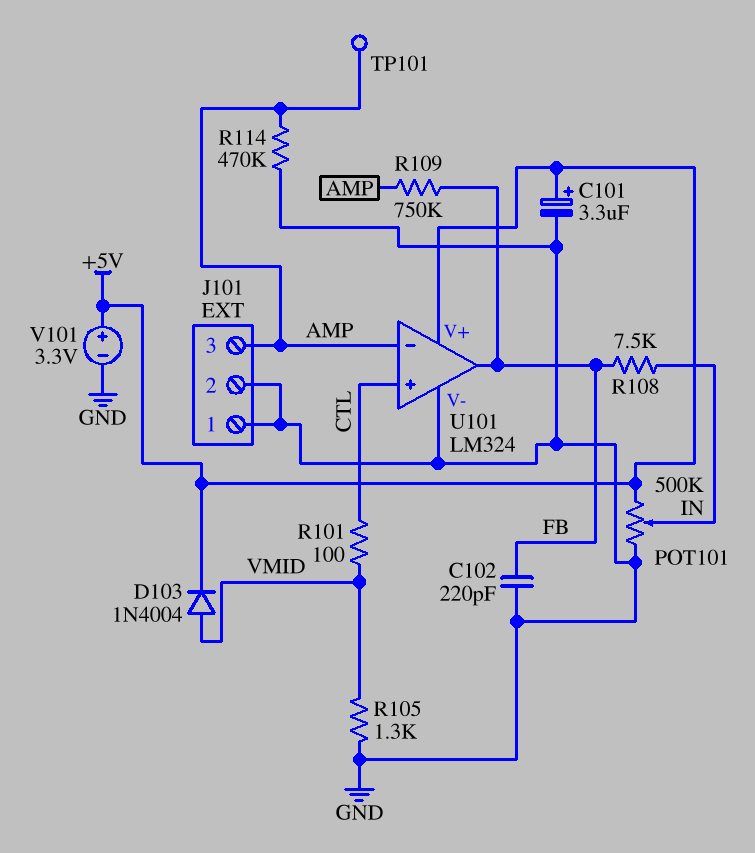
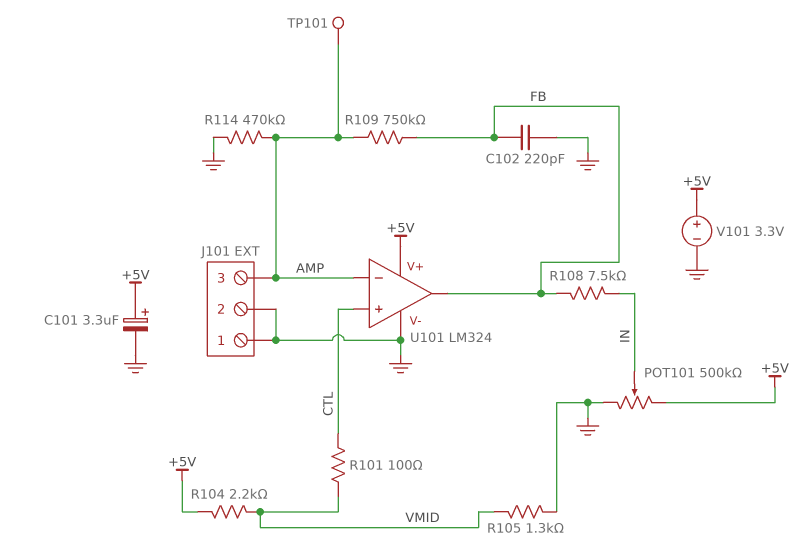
D103: diode 1N4004 (A VMID, K +5V) -> none
R104: none -> 2.2k (+5V, VMID)

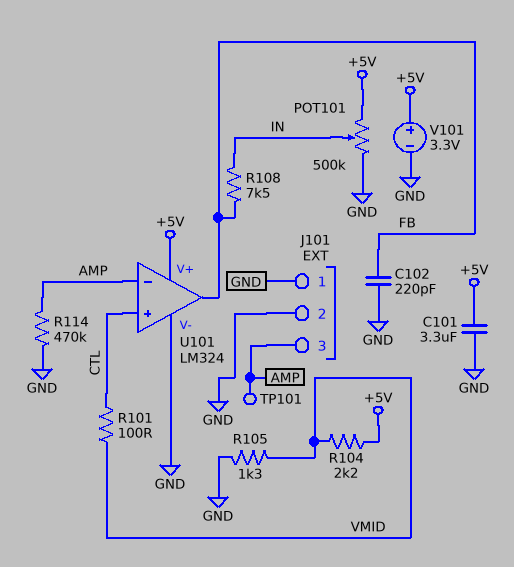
C101: 3.3uF (plus +5V, minus GND) -> 3.3uF (+5V, GND)
R109: 750k (AMP, FB) -> none

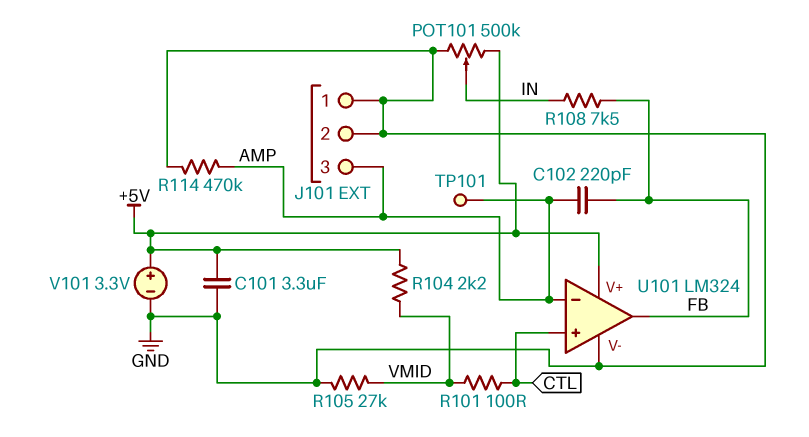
C102: 220pF (FB, GND) -> 220pF (AMP, FB)
R105: 1.3k (GND, VMID) -> 27k (GND, VMID)

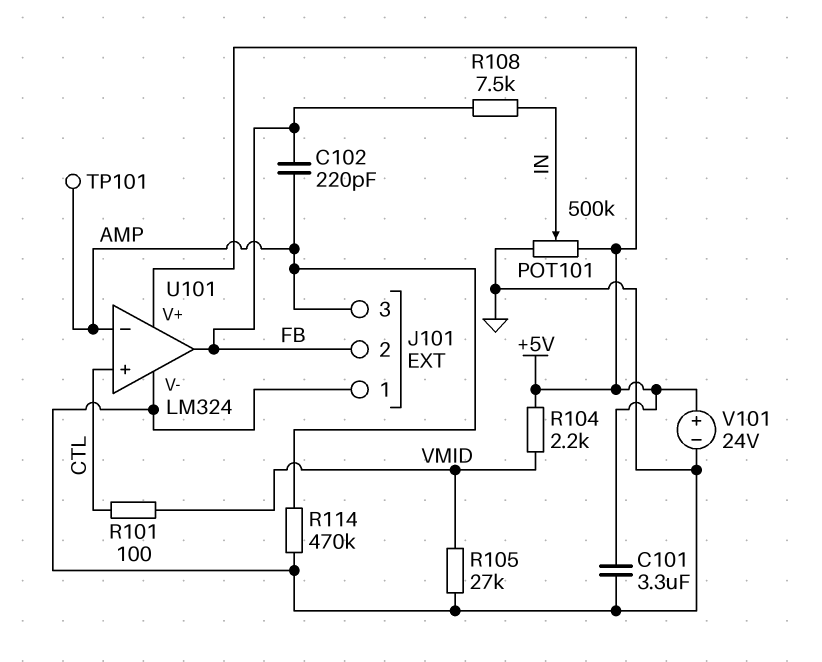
J101 pin 2: GND -> FB
V101: 3.3V (plus +5V, minus GND) -> 24V (plus +5V, minus GND)

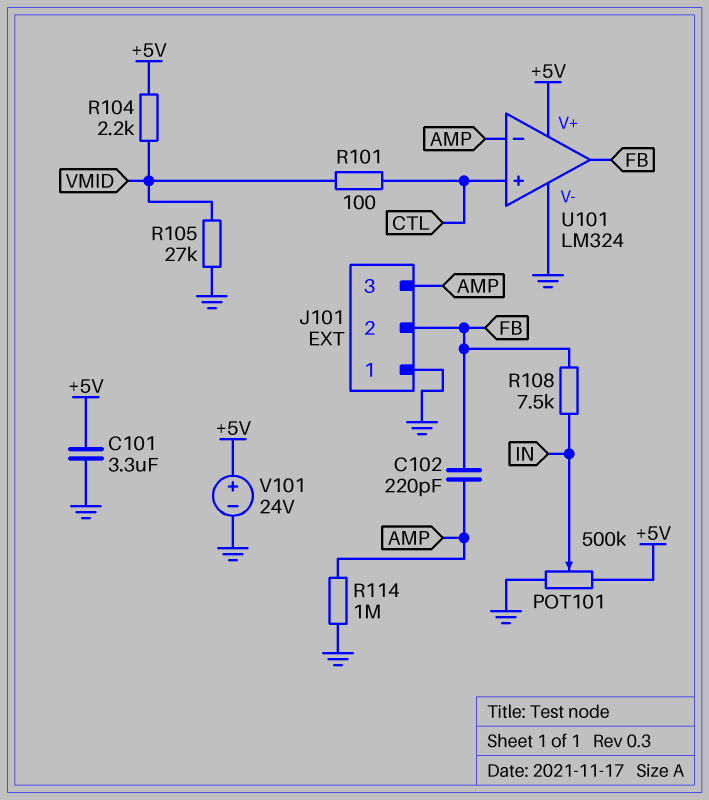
R114: 470k (AMP, GND) -> 1M (AMP, GND)
TP101: test point (AMP) -> none

